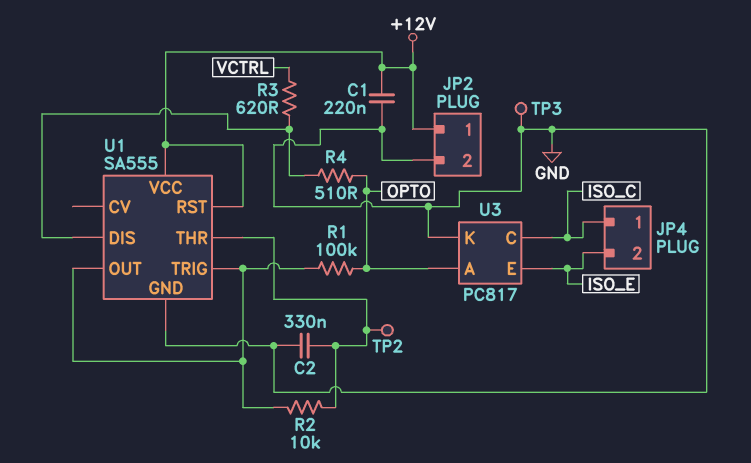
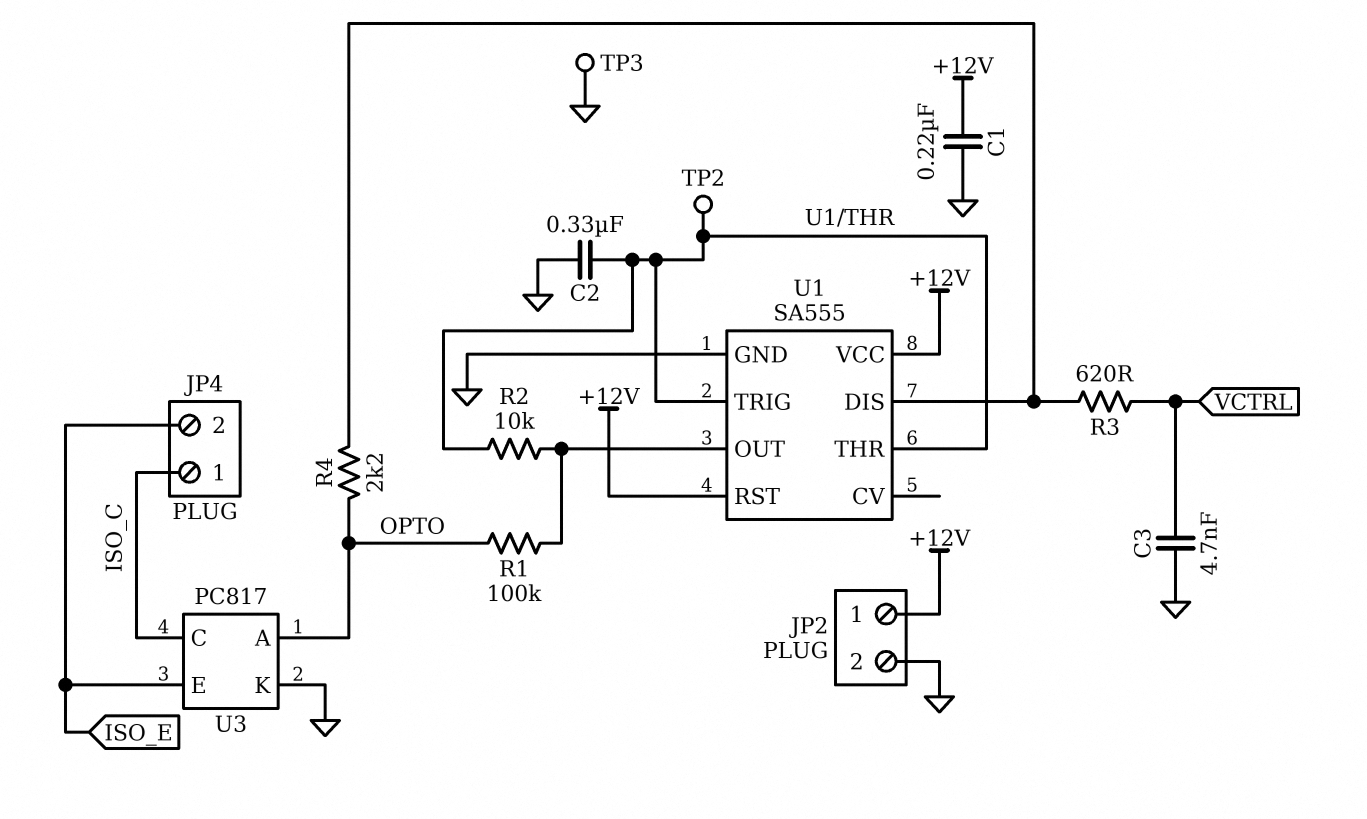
C3: none -> 4.7nF (GND, VCTRL)
R4: 510 (OPTO, U1/DIS) -> 2.2k (OPTO, U1/DIS)
U1 pin TRIG: U1/OUT -> U1/THR

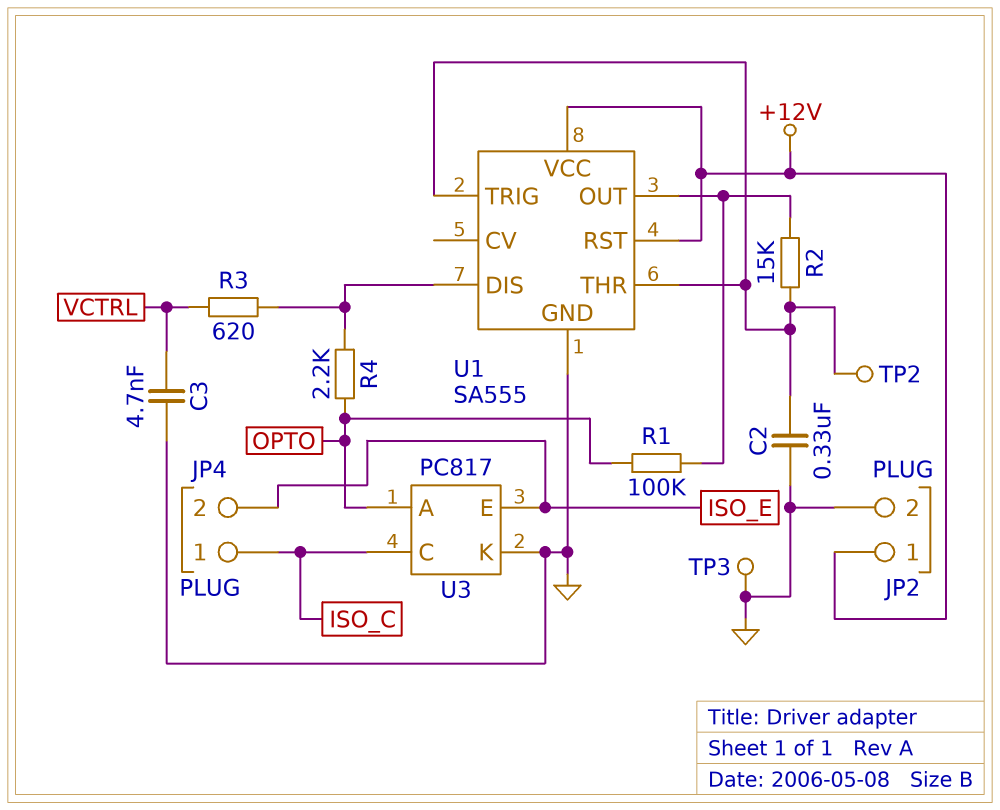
C1: 220nF (+12V, GND) -> none
R2: 10k (U1/OUT, U1/THR) -> 15k (U1/OUT, U1/THR)

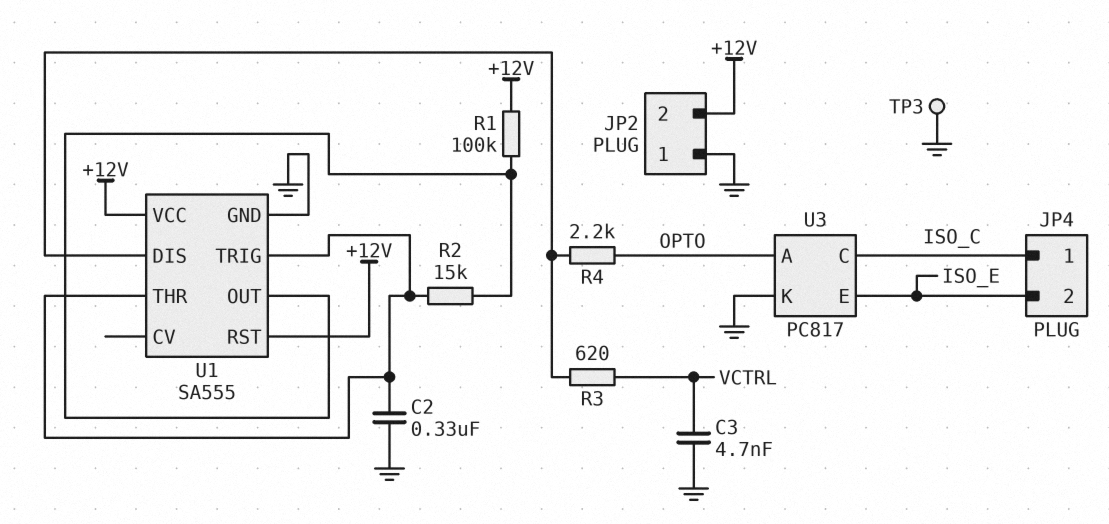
JP2 pin 1: +12V -> GND
JP2 pin 2: GND -> +12V
R1: 100k (OPTO, U1/OUT) -> 100k (+12V, U1/OUT)
TP2: test point (U1/THR) -> none

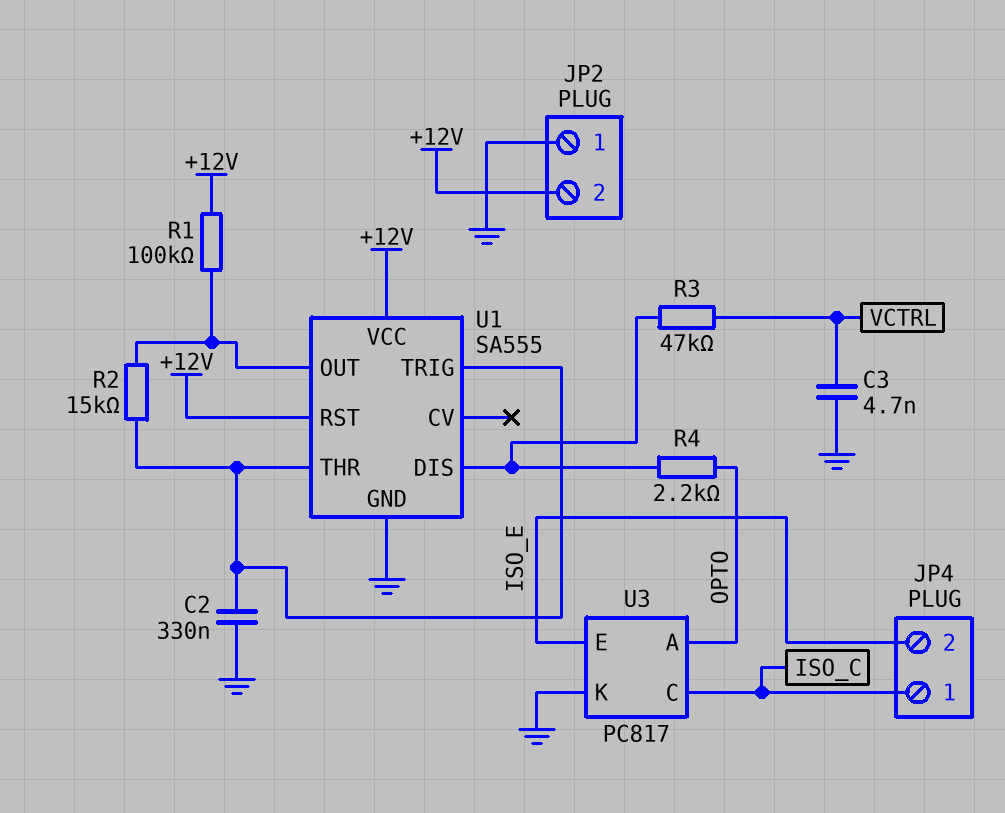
R3: 620 (U1/DIS, VCTRL) -> 47k (U1/DIS, VCTRL)
TP3: test point (GND) -> none

